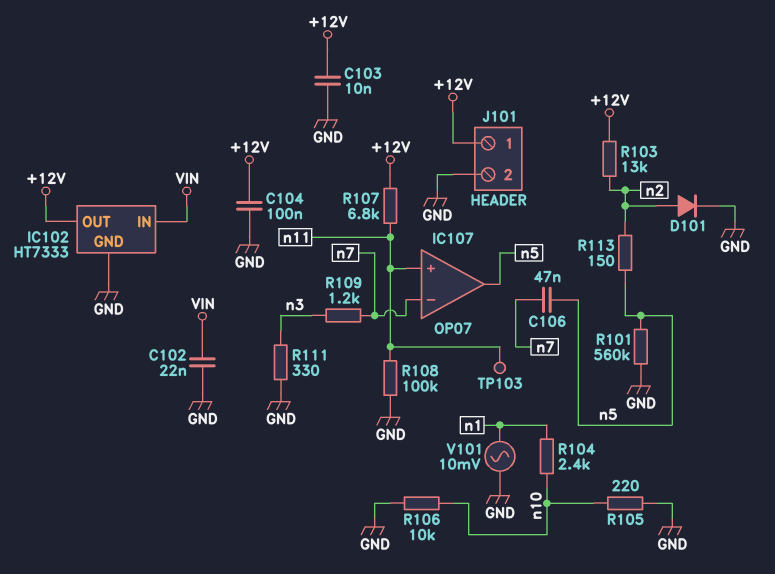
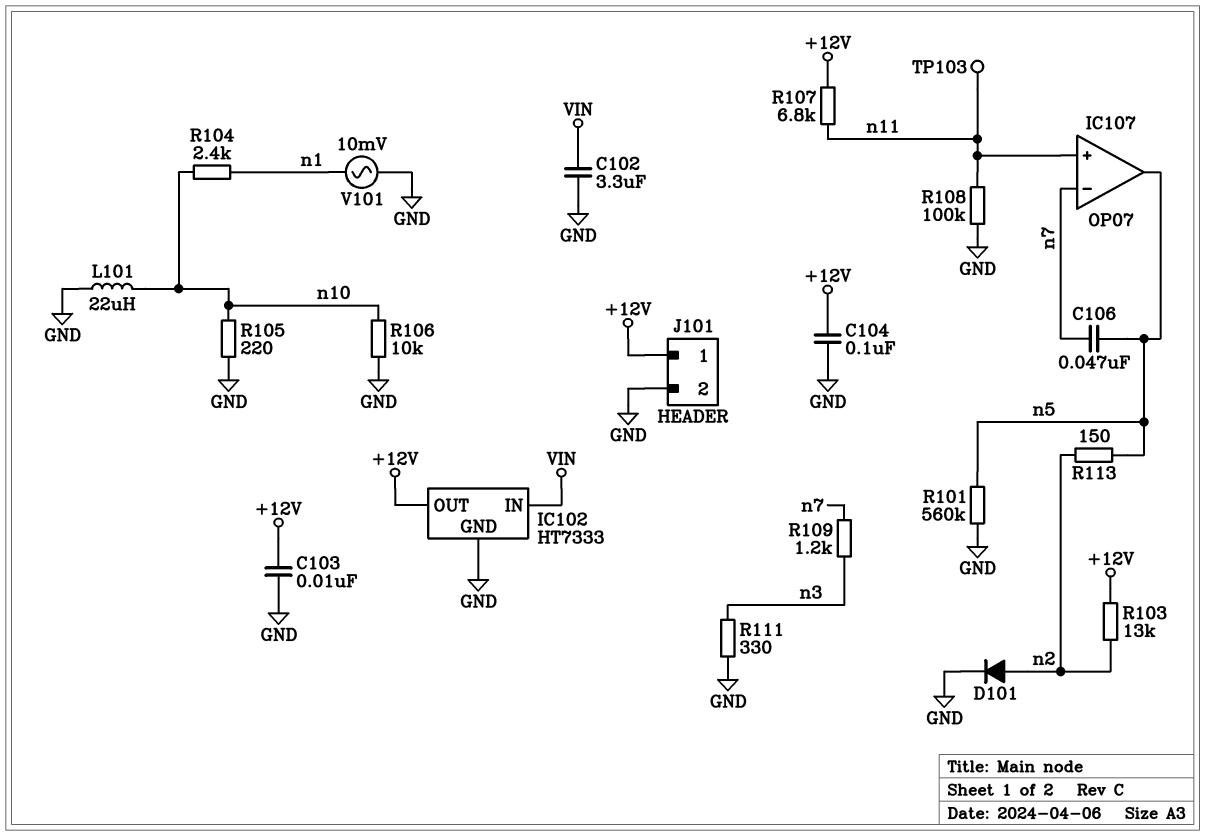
C102: 22nF (GND, VIN) -> 3.3uF (GND, VIN)
L101: none -> 22uH (GND, n10)

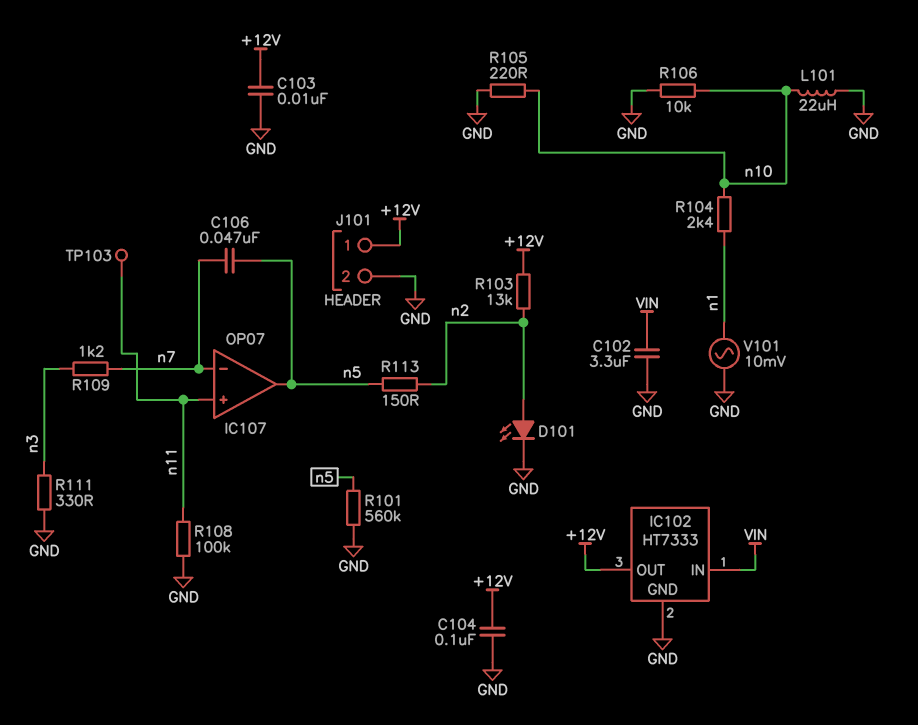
D101: diode (A n2, K GND) -> LED (A n2, K GND)
R107: 6.8k (+12V, n11) -> none

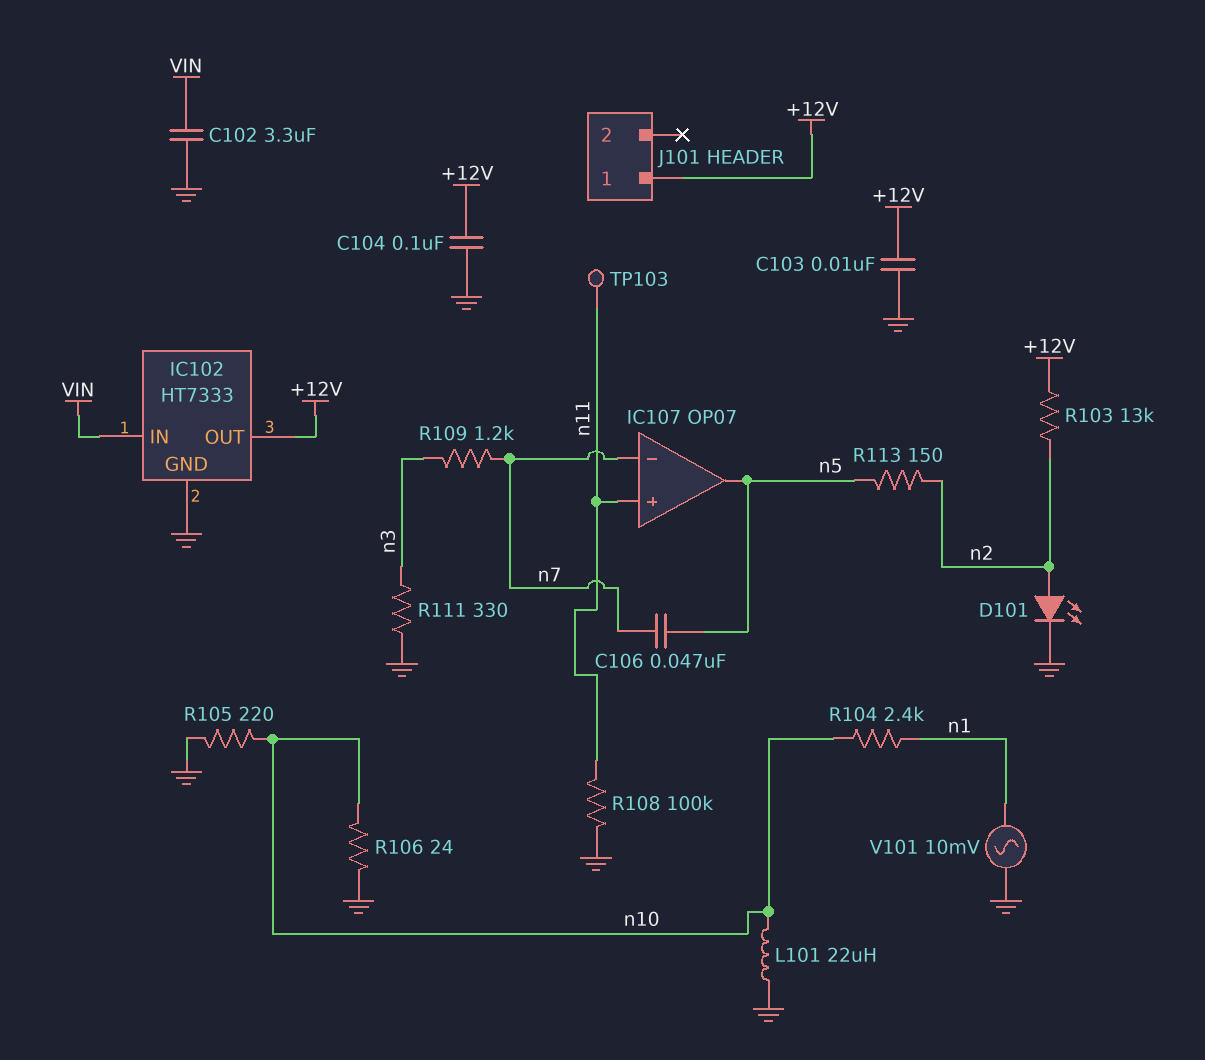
J101 pin 2: GND -> none
R101: 560k (GND, n5) -> none
R106: 10k (GND, n10) -> 24 (GND, n10)

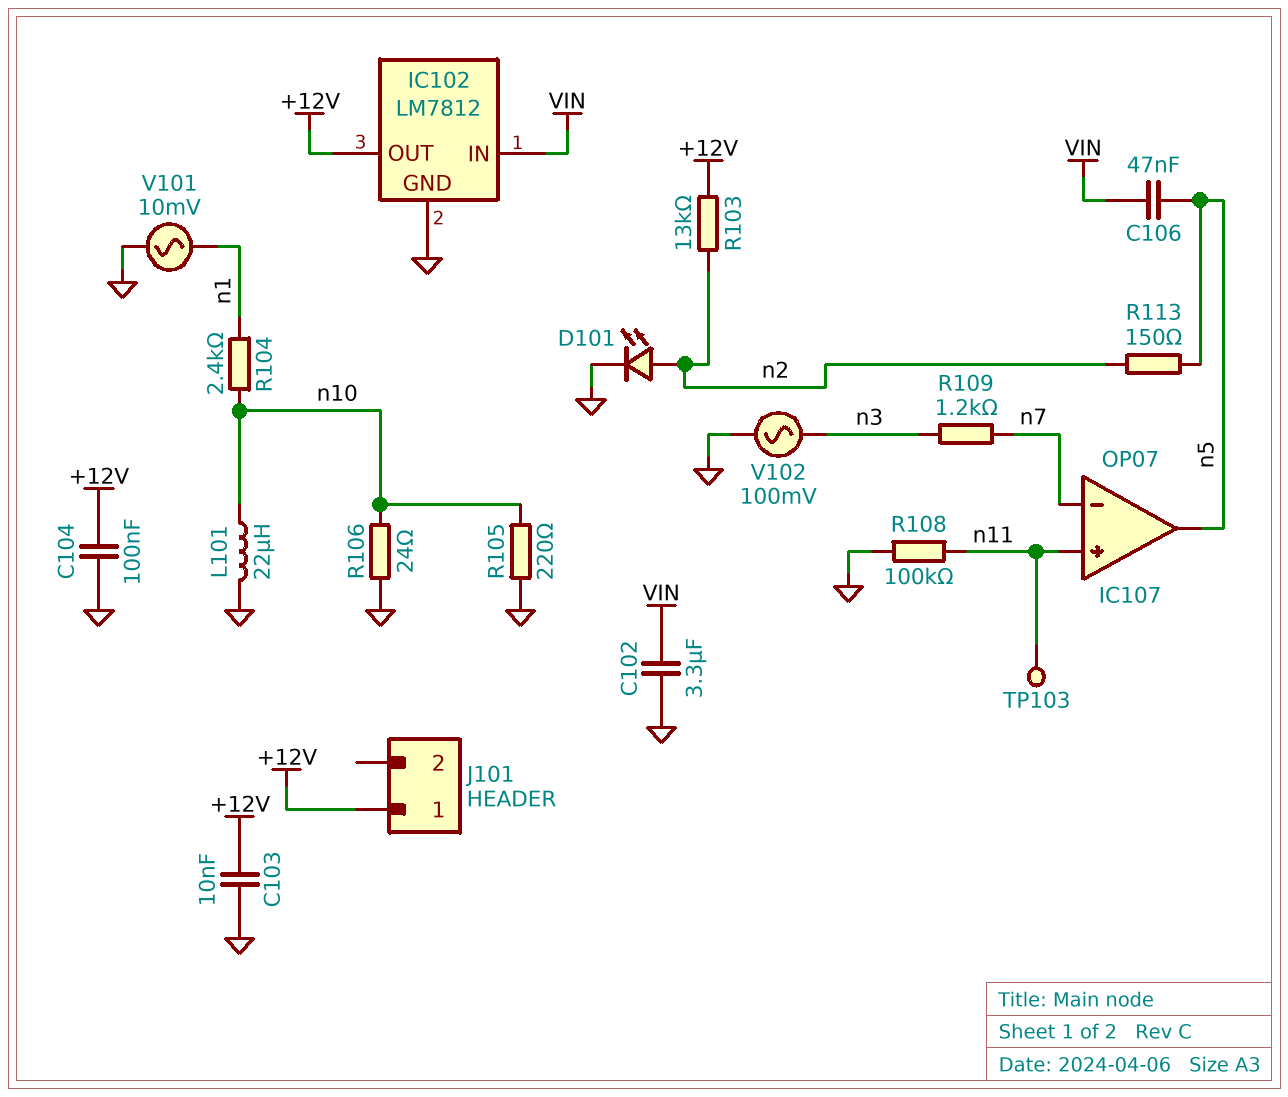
C106: 47nF (n5, n7) -> 47nF (VIN, n5)
IC102: HT7333 -> LM7812
R111: 330 (GND, n3) -> none
V102: none -> AC 100mV (GND, n3)

